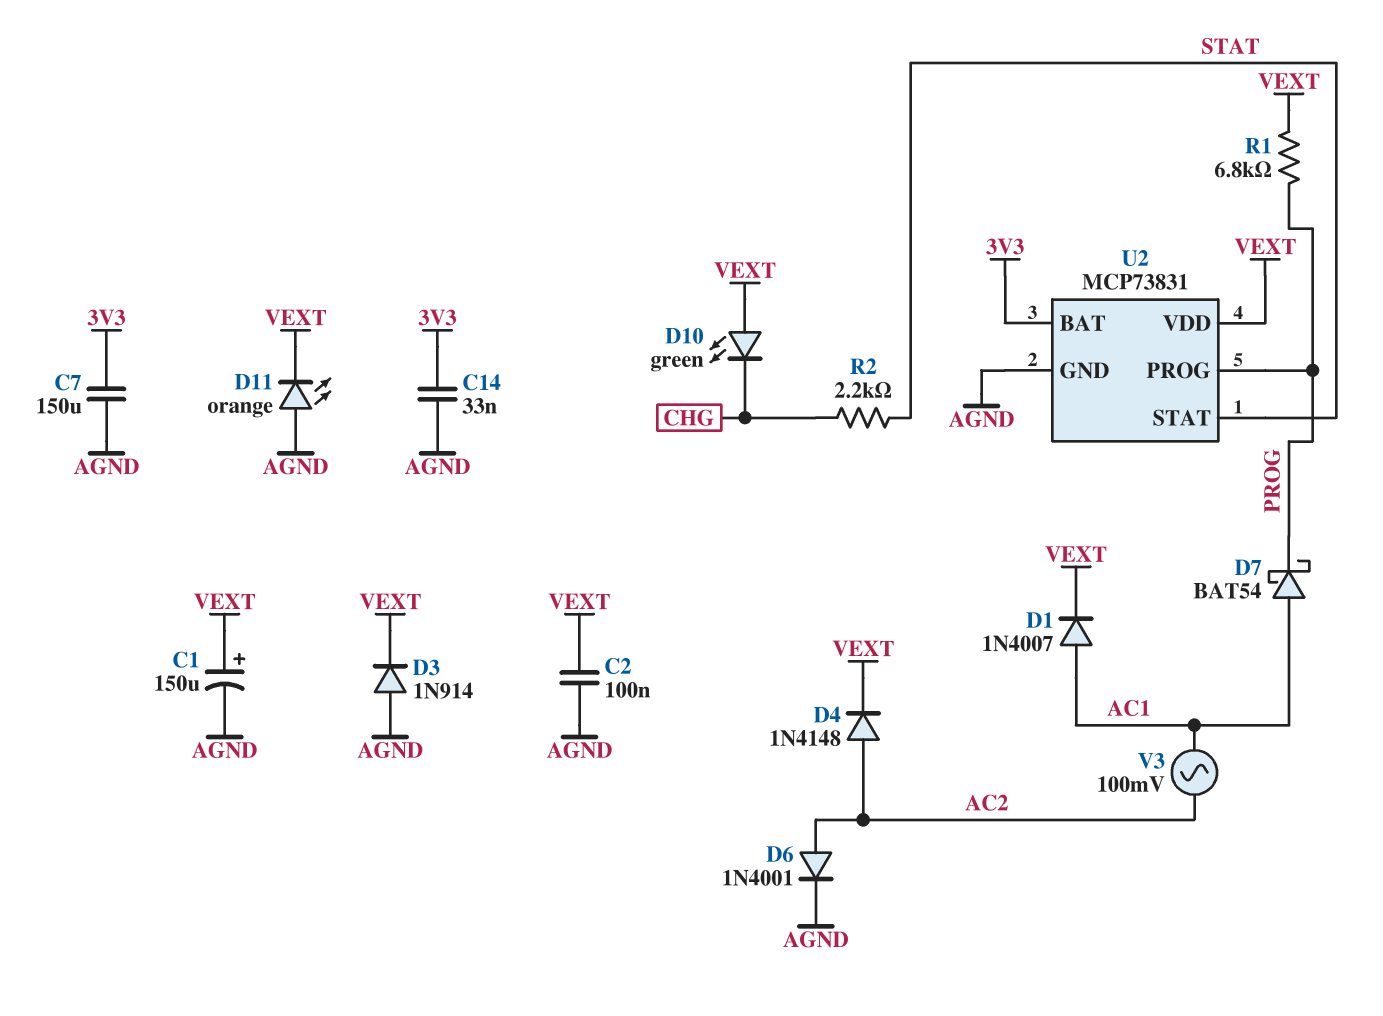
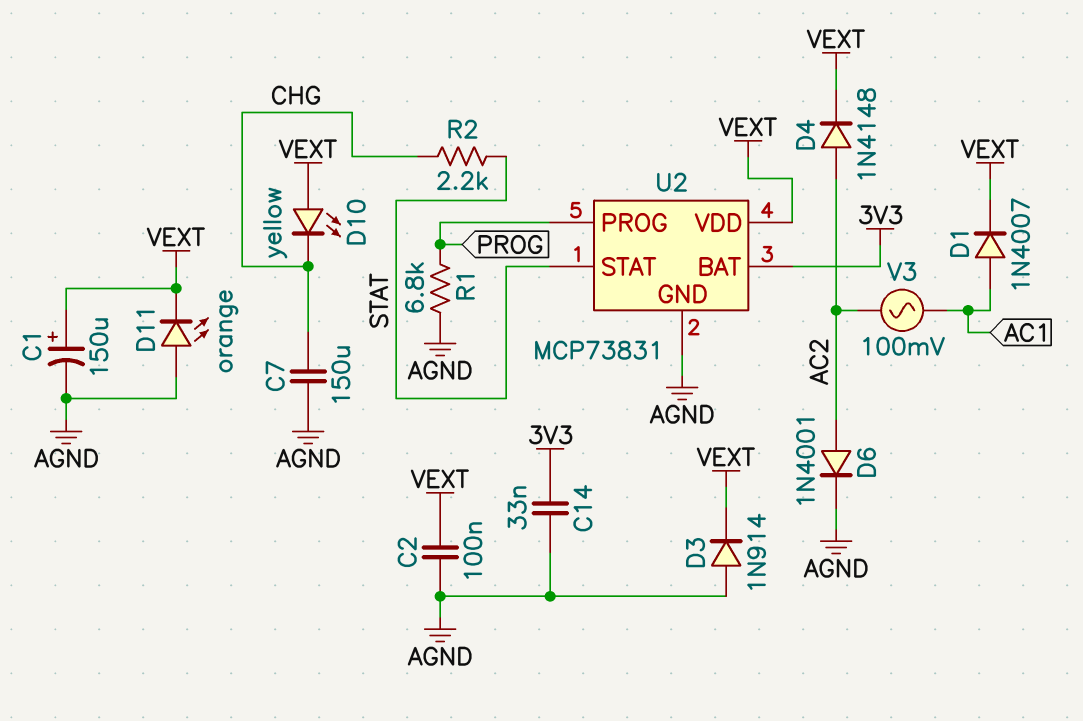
C7: 150uF (3V3, AGND) -> 150uF (AGND, CHG)
D7: schottky BAT54 (A AC1, K PROG) -> none
D10: LED green (A VEXT, K CHG) -> LED yellow (A VEXT, K CHG)
R1: 6.8k (PROG, VEXT) -> 6.8k (AGND, PROG)

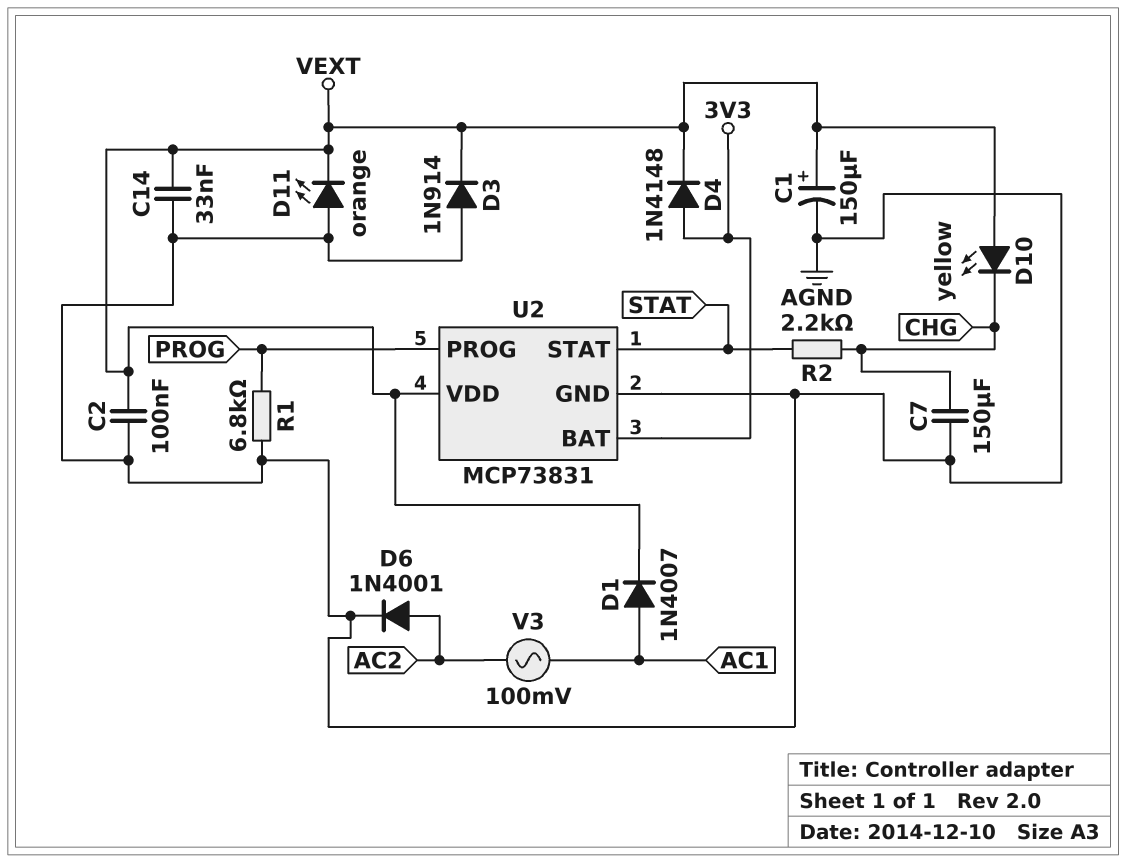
C14: 33nF (3V3, AGND) -> 33nF (AGND, VEXT)
D4: diode 1N4148 (A AC2, K VEXT) -> diode 1N4148 (A 3V3, K VEXT)

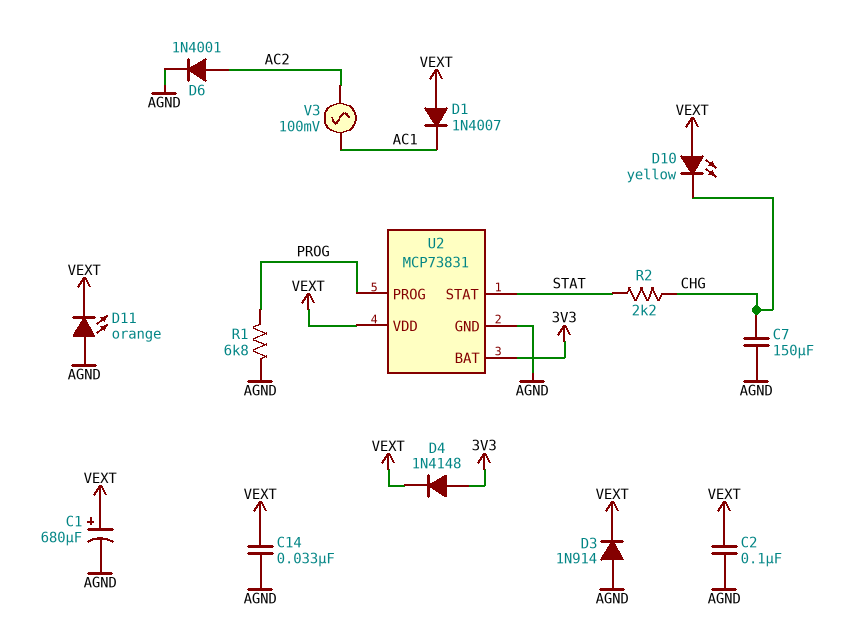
C1: 150uF (plus VEXT, minus AGND) -> 680uF (plus VEXT, minus AGND)
D1: diode 1N4007 (A AC1, K VEXT) -> diode 1N4007 (A VEXT, K AC1)

